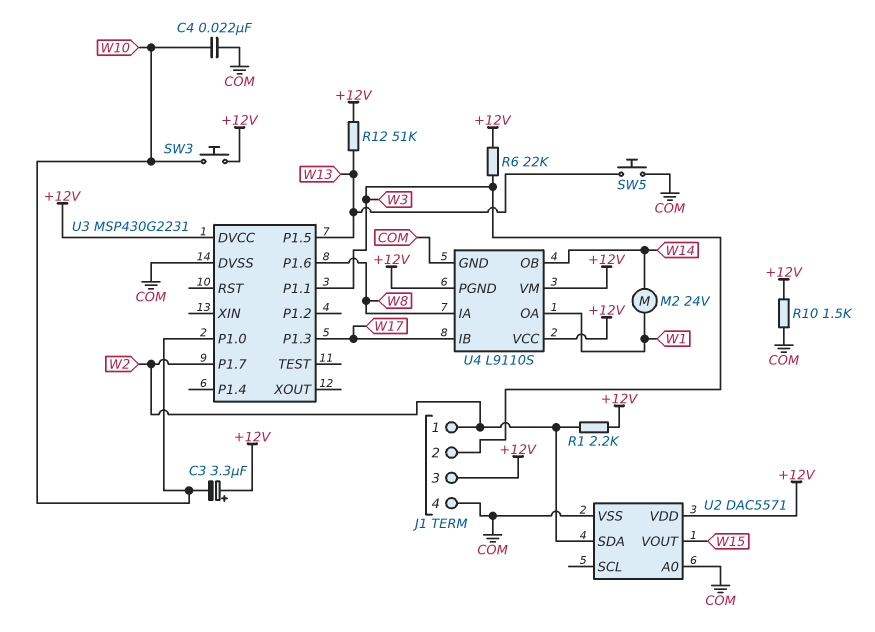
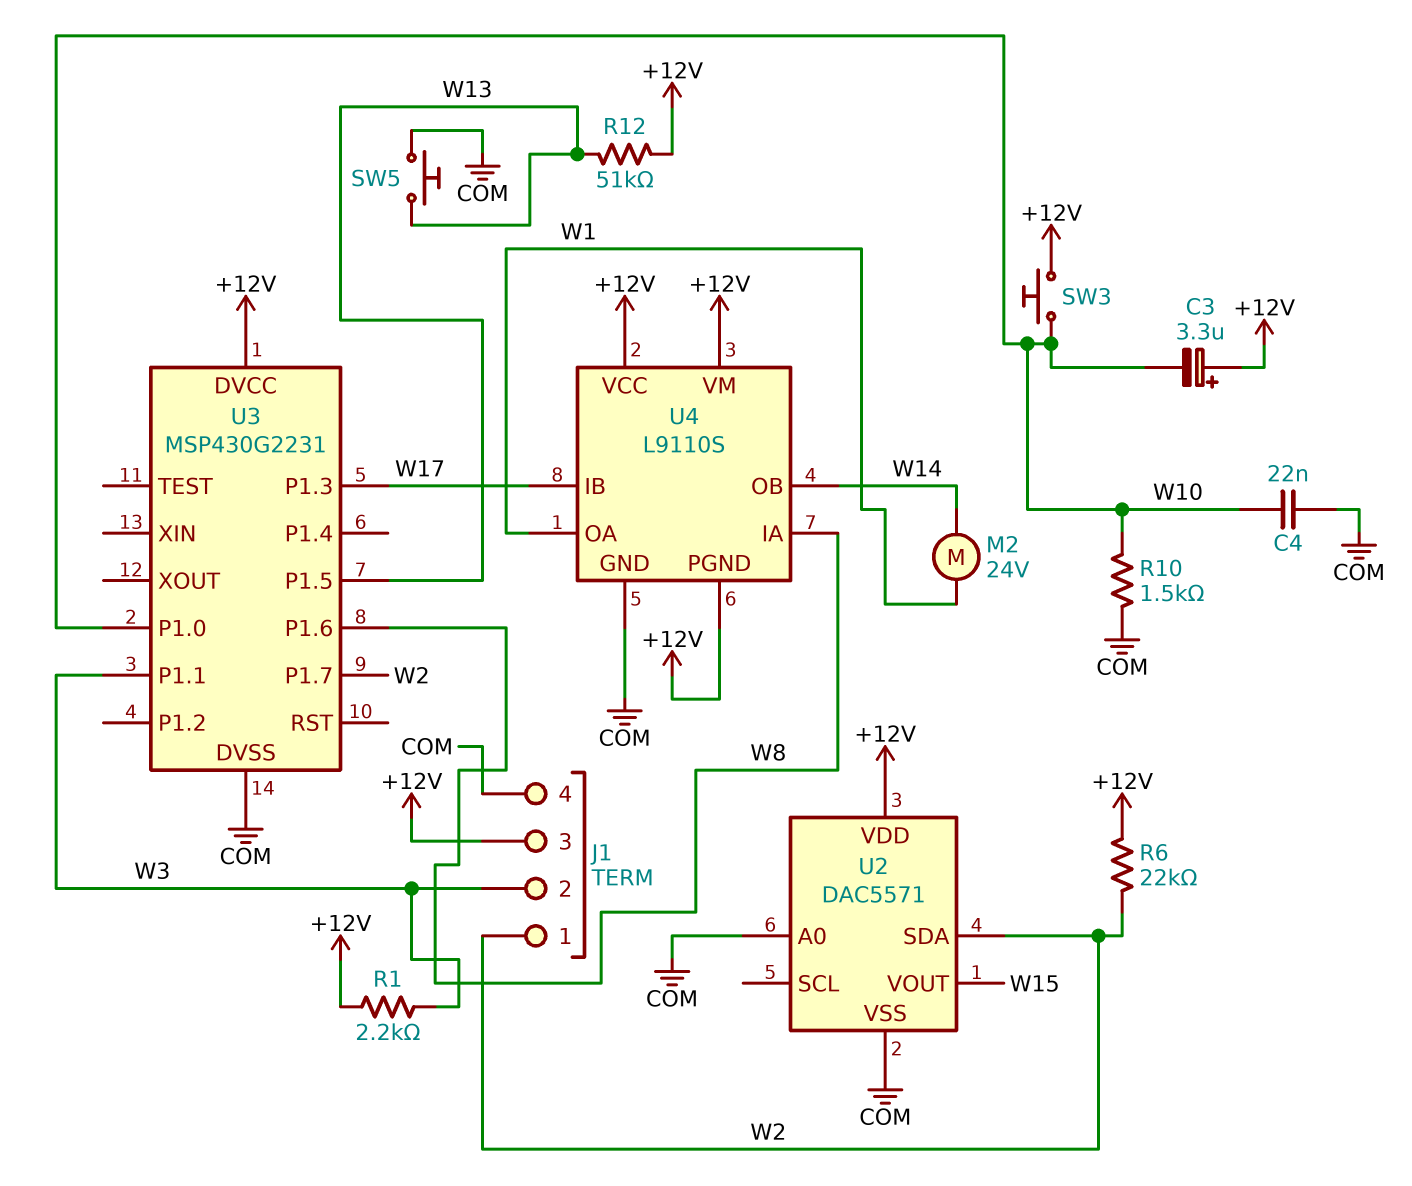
R1: 2.2k (+12V, W2) -> 2.2k (+12V, W3)
R6: 22k (+12V, W3) -> 22k (+12V, W2)
R10: 1.5k (+12V, COM) -> 1.5k (COM, W10)

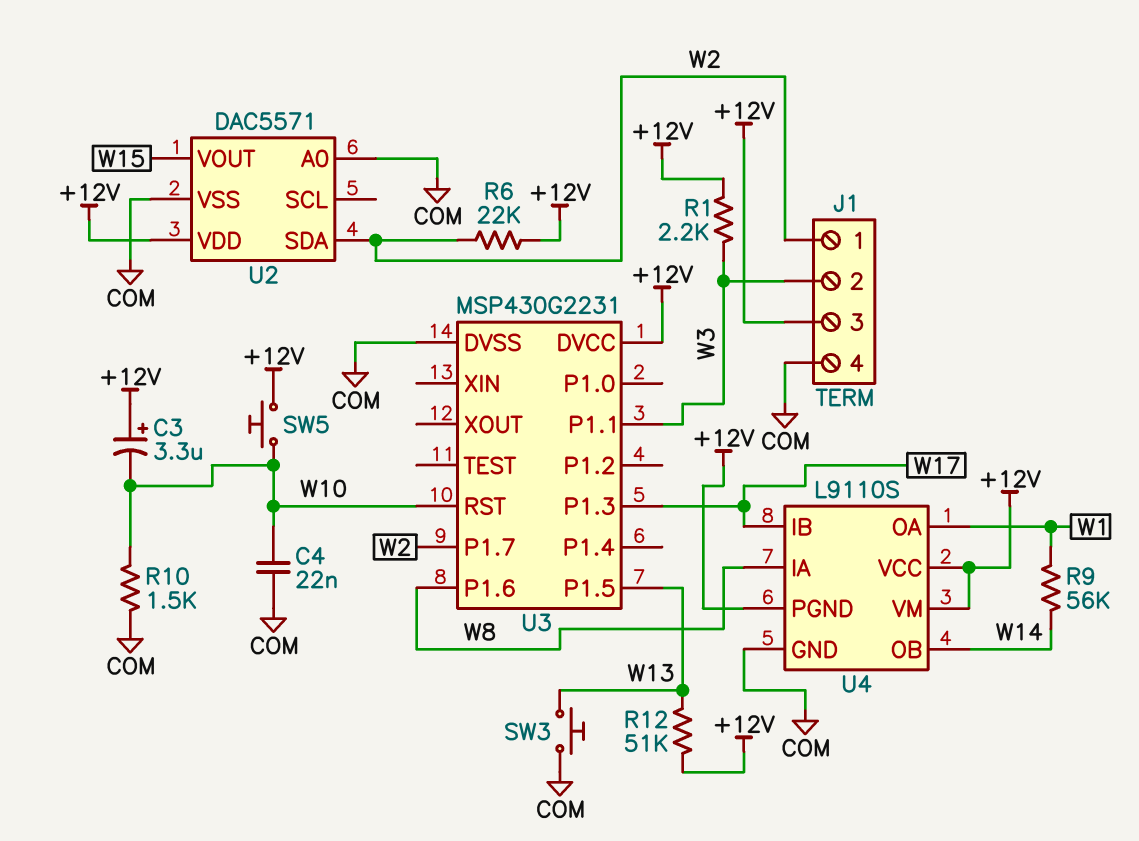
M2: motor 24V (W1, W14) -> none
R9: none -> 56k (W1, W14)
SW3: button (+12V, W10) -> button (COM, W13)
SW5: button (COM, W13) -> button (+12V, W10)
U3 pin P1.0: W10 -> none
U3 pin RST: none -> W10

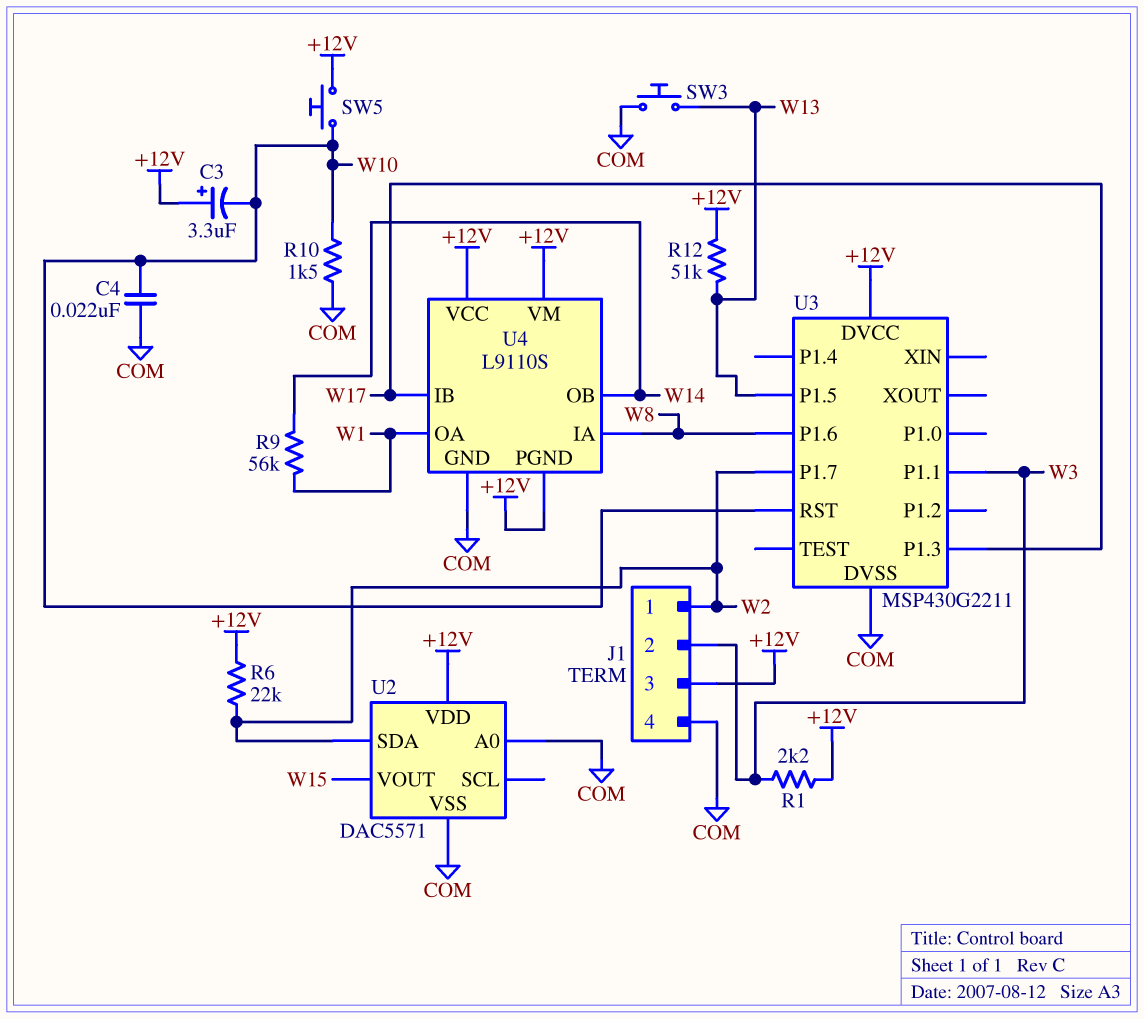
U3: MSP430G2231 -> MSP430G2211

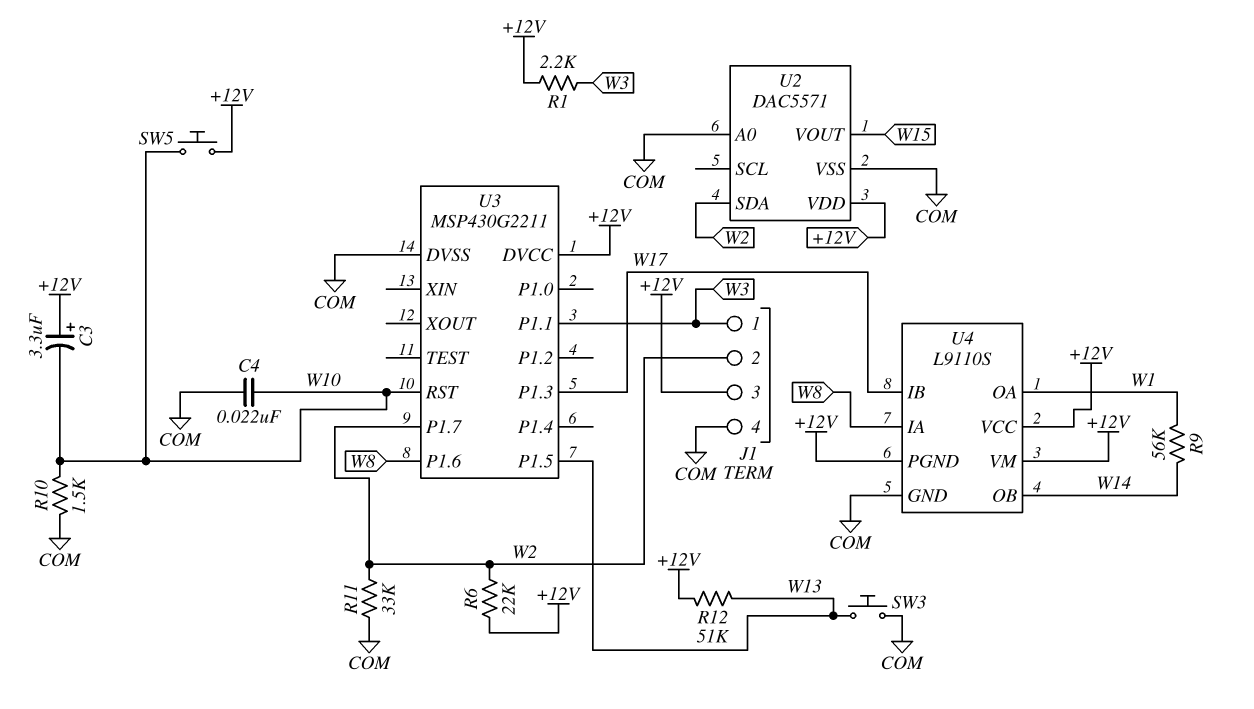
J1 pin 1: W2 -> W3
J1 pin 2: W3 -> W2
R11: none -> 33k (COM, W2)

